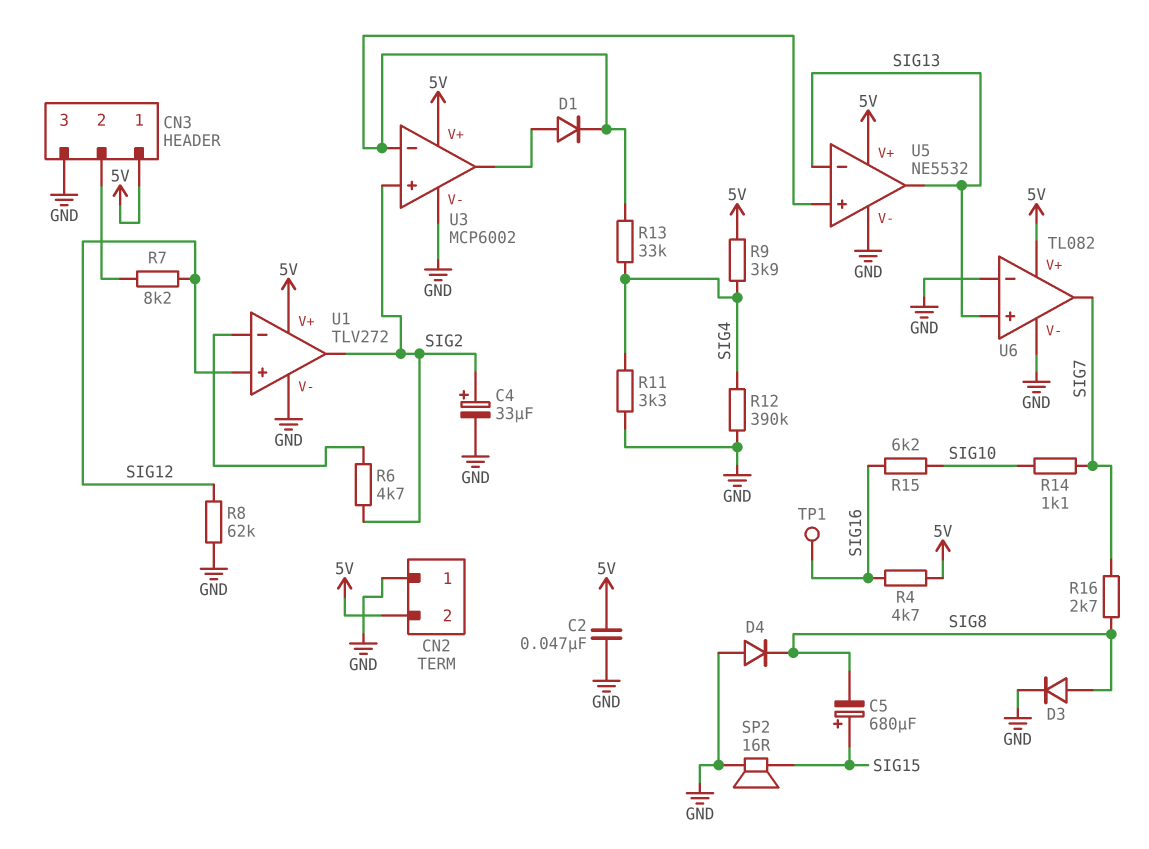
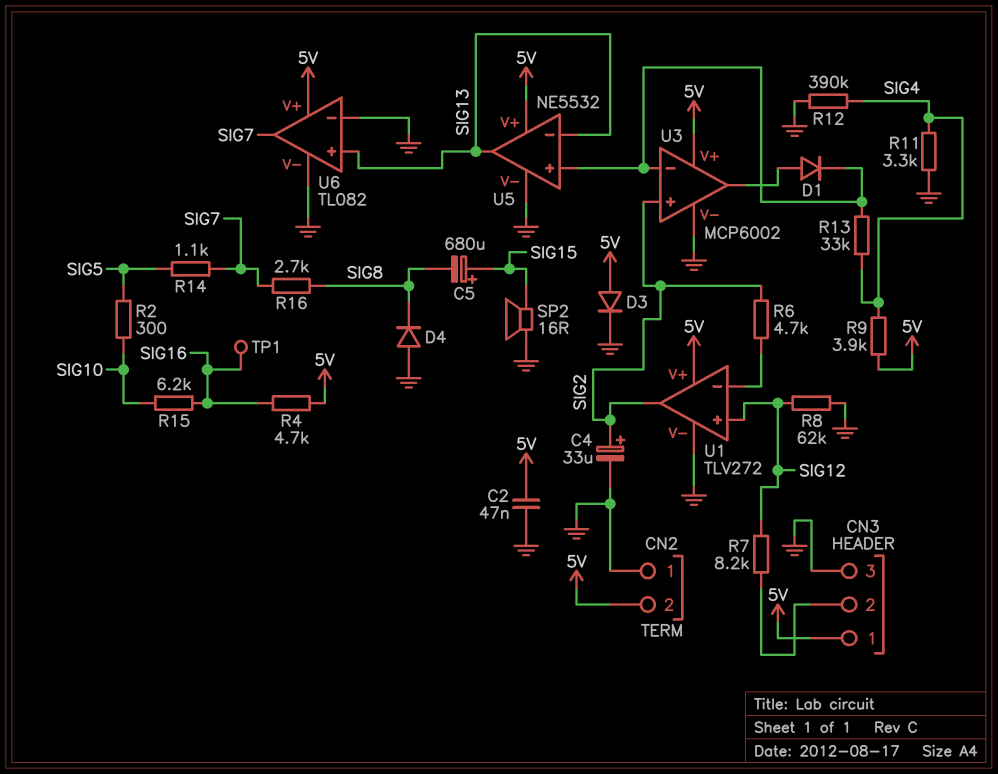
D3: diode (A SIG8, K GND) -> diode (A 5V, K GND)
R2: none -> 300 (SIG5, SIG10)
R14: 1.1k (SIG7, SIG10) -> 1.1k (SIG5, SIG7)

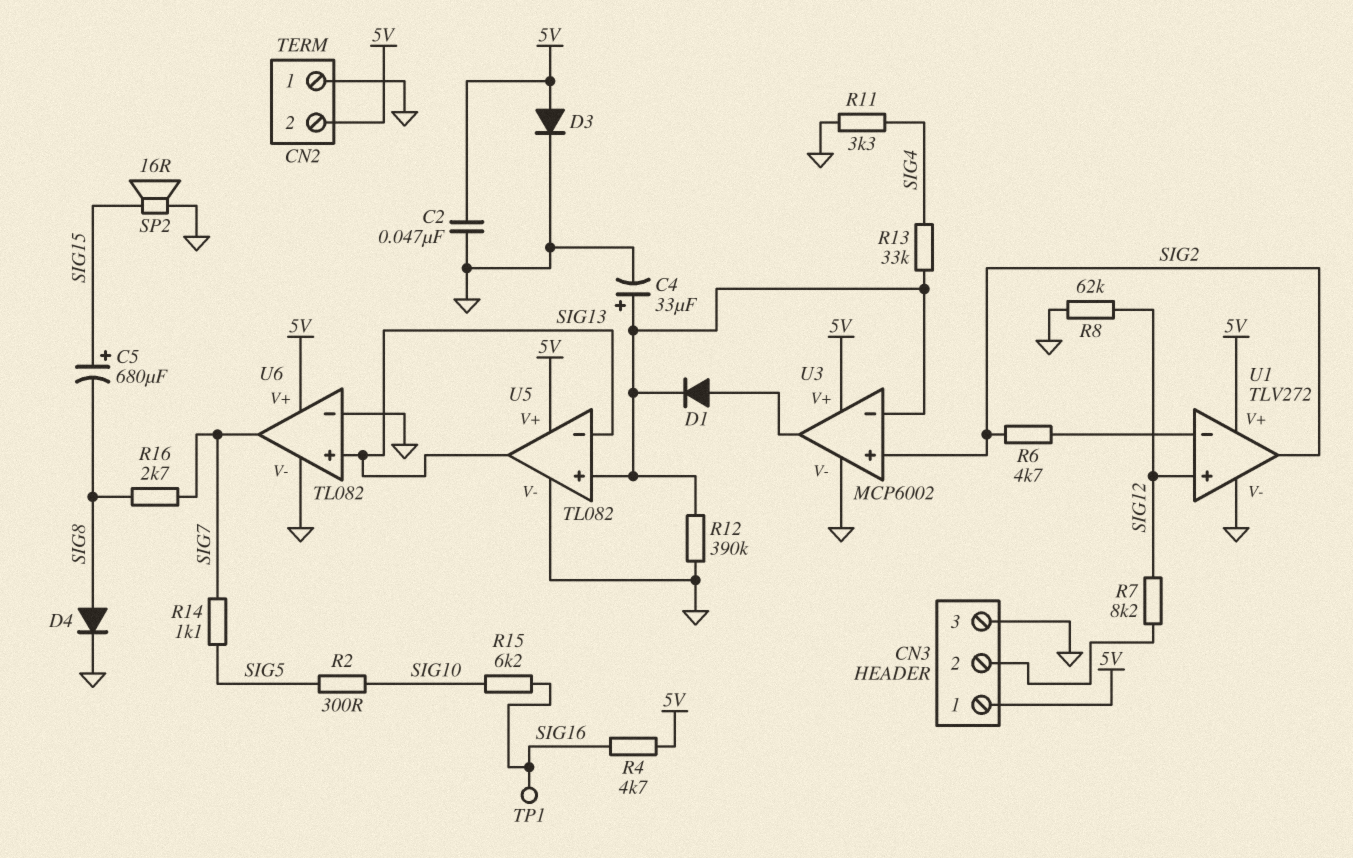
C4: 33uF (plus SIG2, minus GND) -> 33uF (plus U3/in-, minus GND)
D4: diode (A GND, K SIG8) -> diode (A SIG8, K GND)
R9: 3.9k (5V, SIG4) -> none
R12: 390k (GND, SIG4) -> 390k (GND, U3/in-)
U5: NE5532 -> TL082

